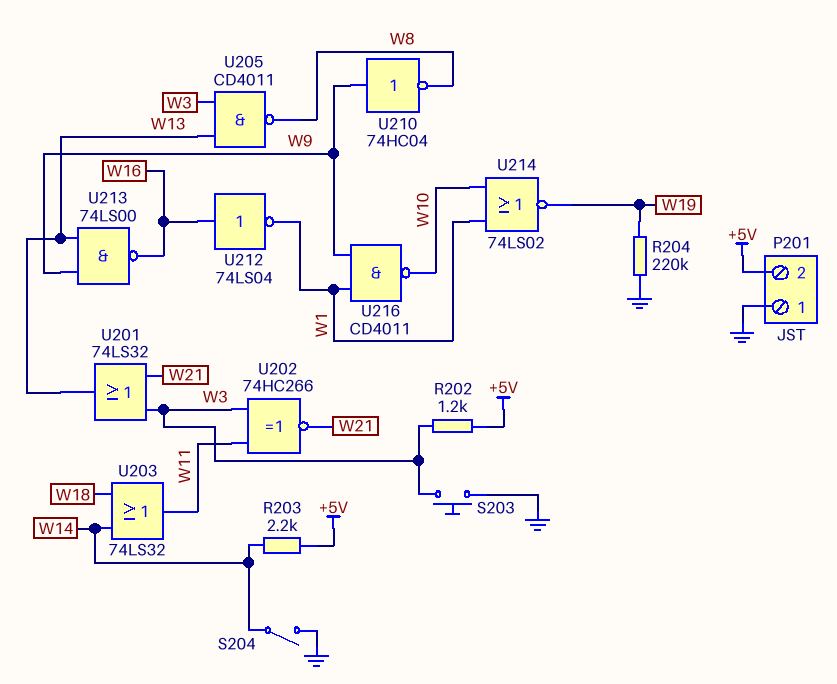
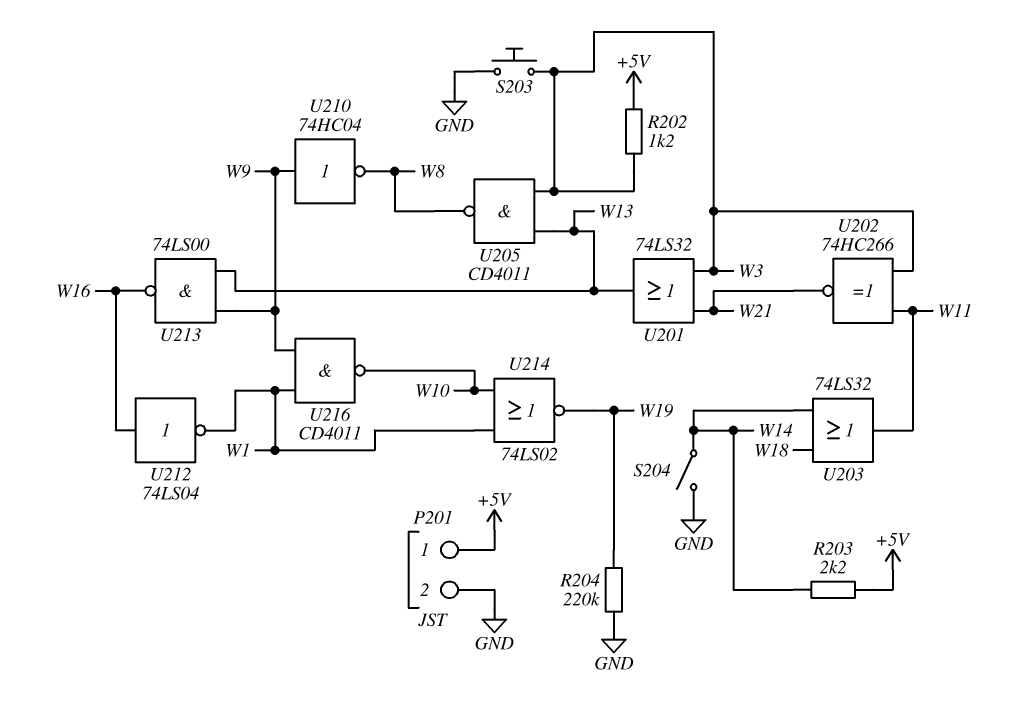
P201 pin 1: GND -> +5V
P201 pin 2: +5V -> GND

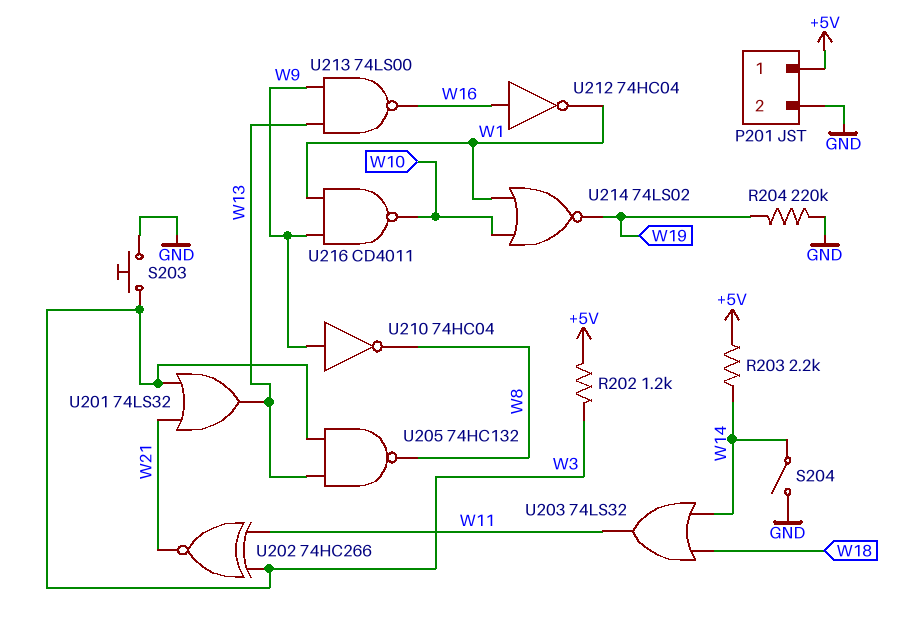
U205: NAND CD4011 (in W3, in W13, out W8) -> NAND 74HC132 (in W3, in W13, out W8)
U212: NOT 74LS04 (in W16, out W1) -> NOT 74HC04 (in W16, out W1)

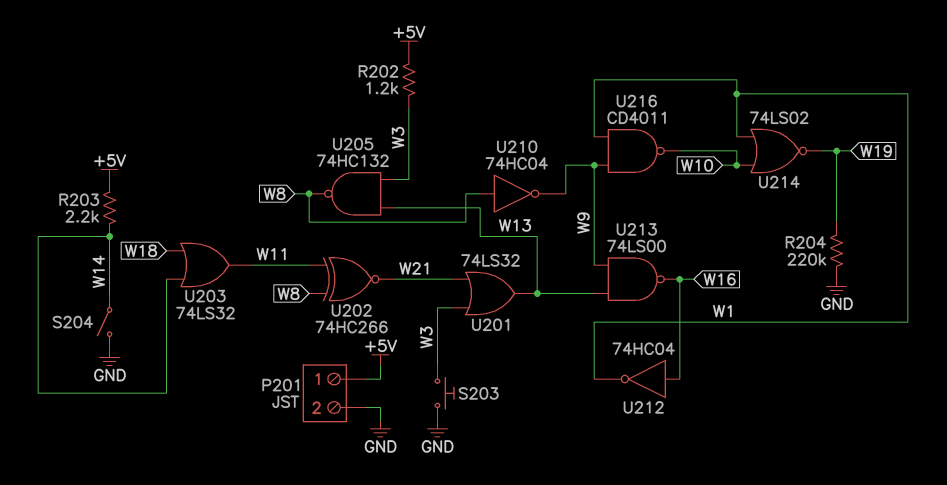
U202: XNOR 74HC266 (in W3, in W11, out W21) -> XNOR 74HC266 (in W8, in W11, out W21)
U210: NOT 74HC04 (in W9, out W8) -> NOT 74HC04 (in W8, out W9)

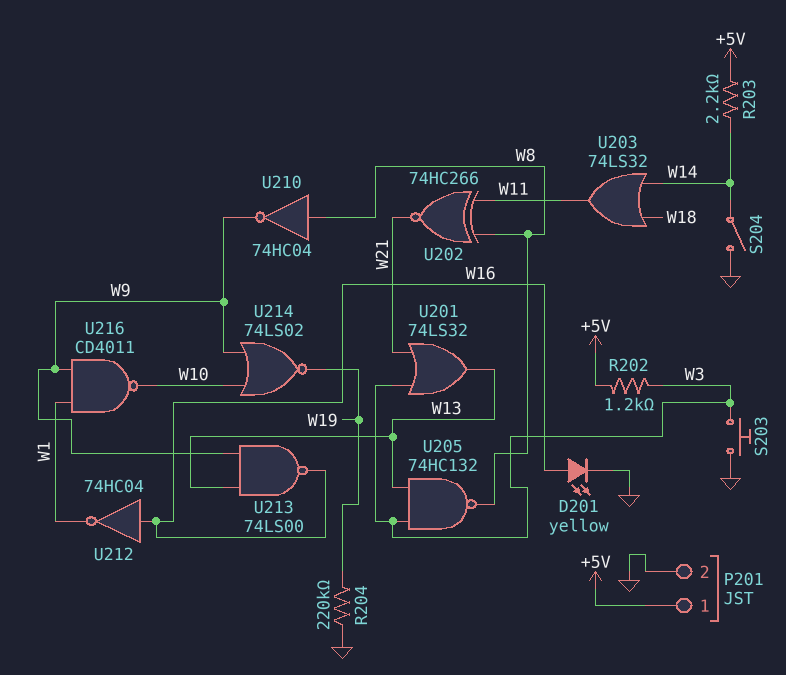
D201: none -> LED yellow (A W16, K GND)
U214: NOR 74LS02 (in W1, in W10, out W19) -> NOR 74LS02 (in W9, in W10, out W19)

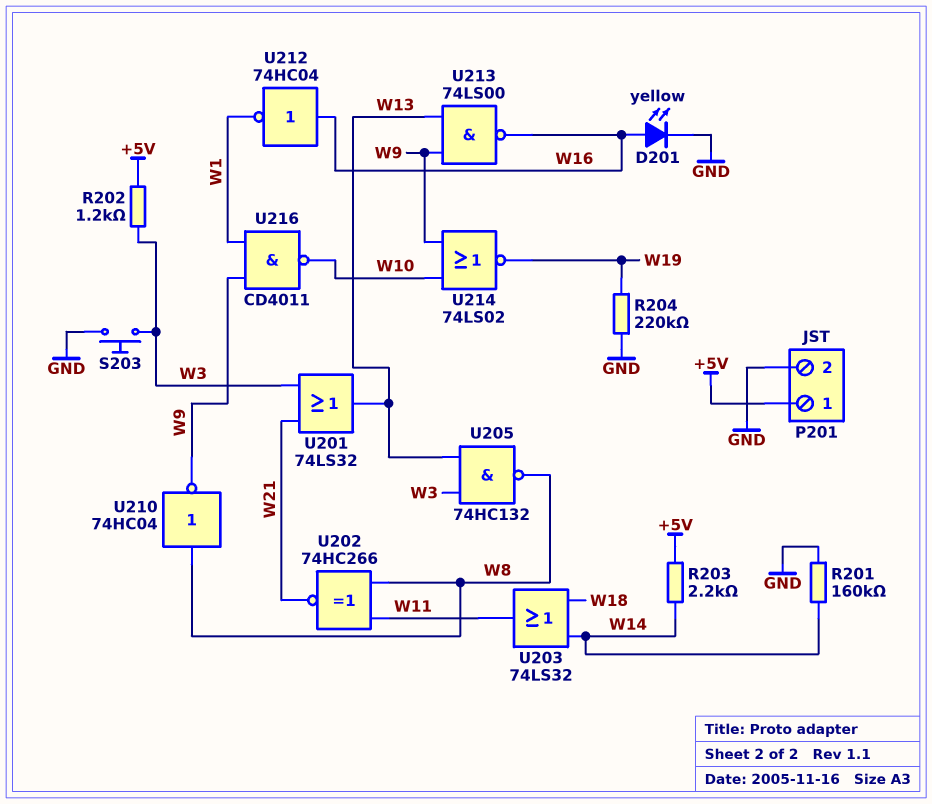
R201: none -> 160k (GND, W14)
S204: switch (GND, W14) -> none

